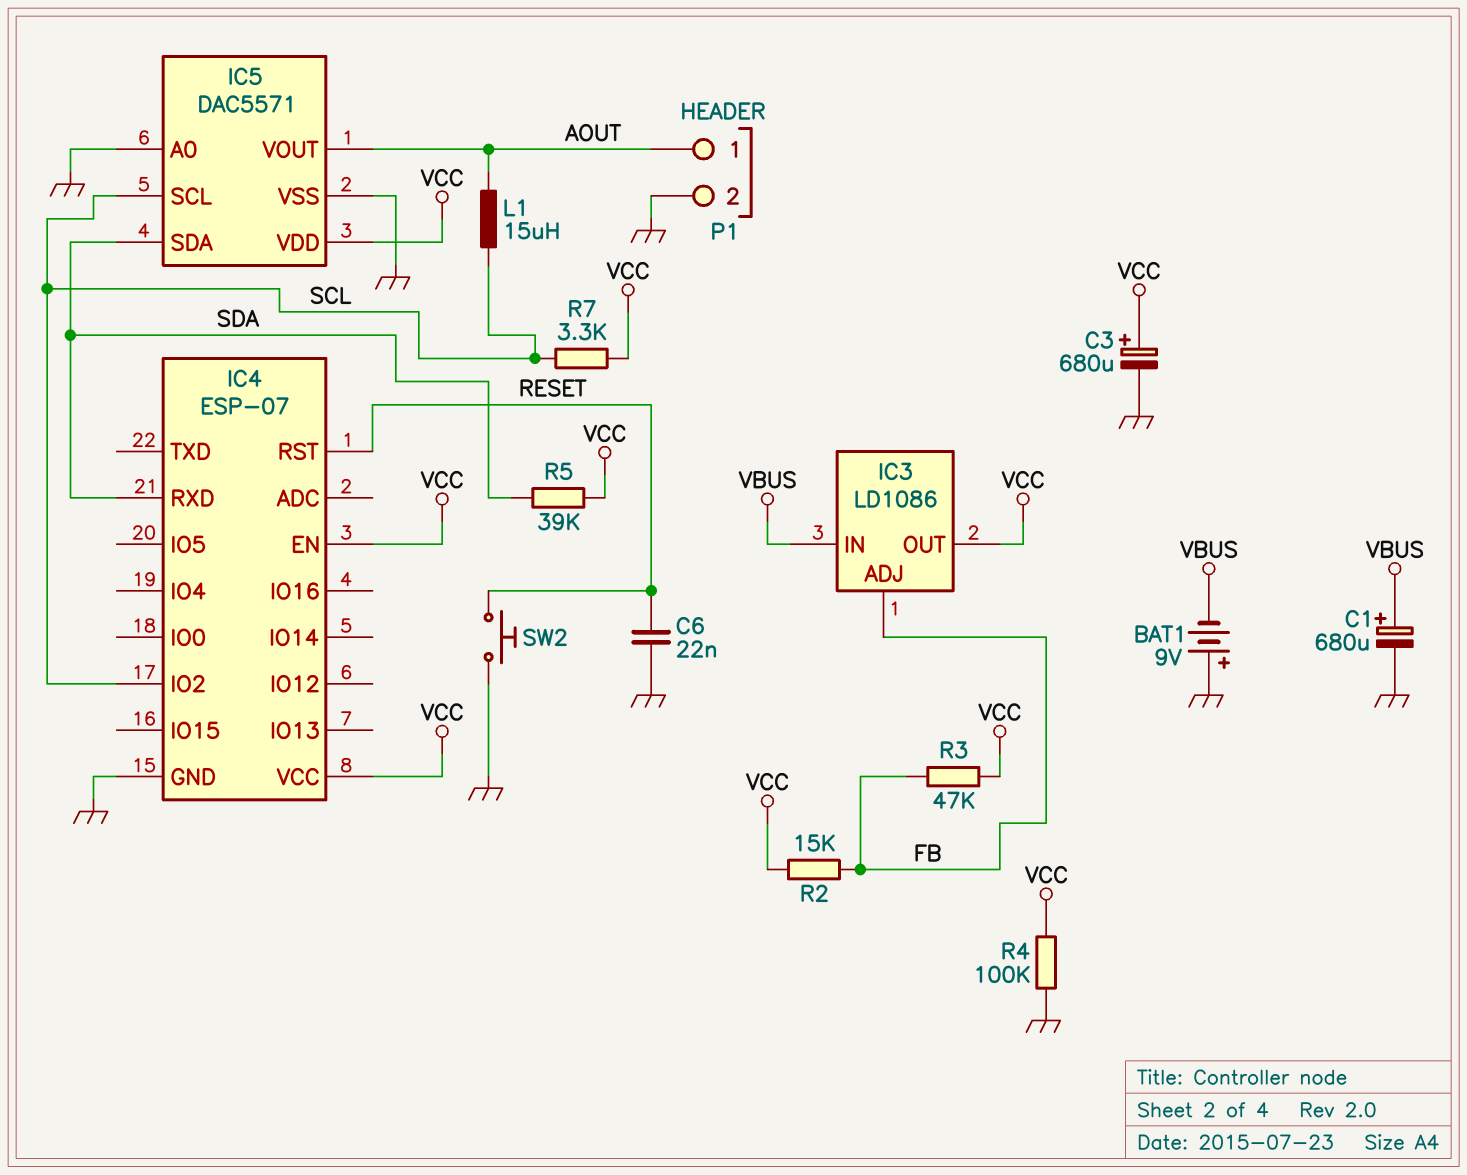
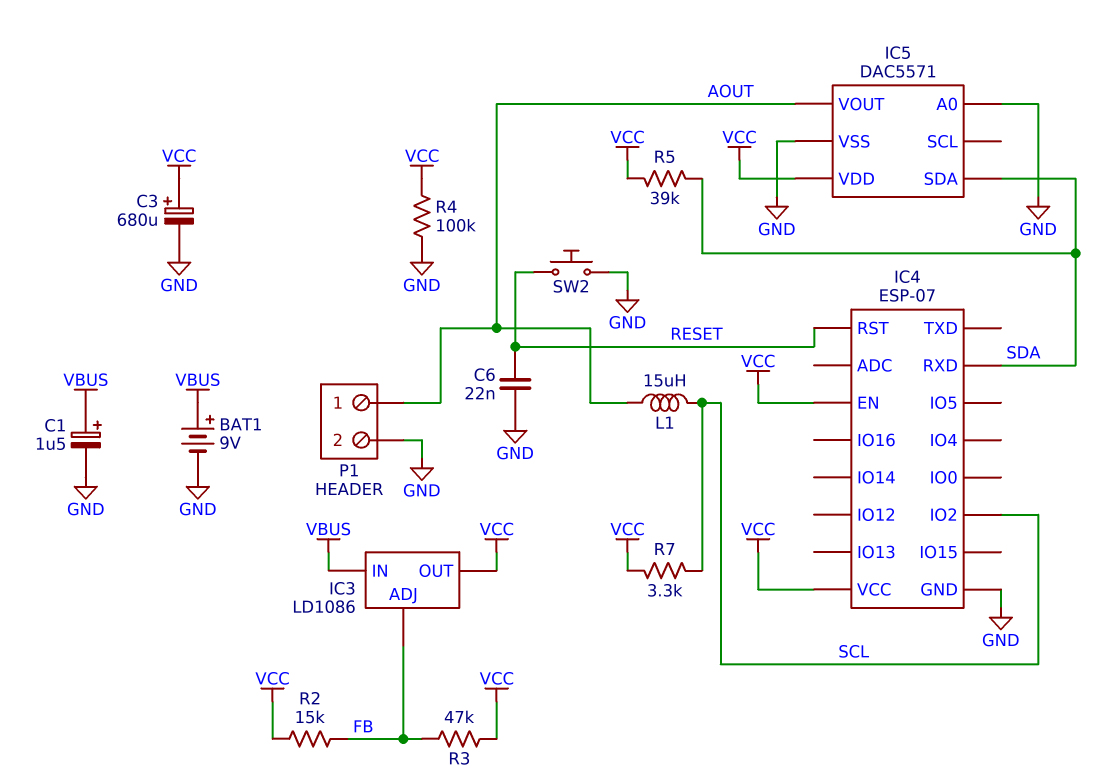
BAT1: 9V (plus GND, minus VBUS) -> 9V (plus VBUS, minus GND)
C1: 680uF (plus VBUS, minus GND) -> 1.5uF (plus VBUS, minus GND)
IC5 pin SCL: SCL -> none

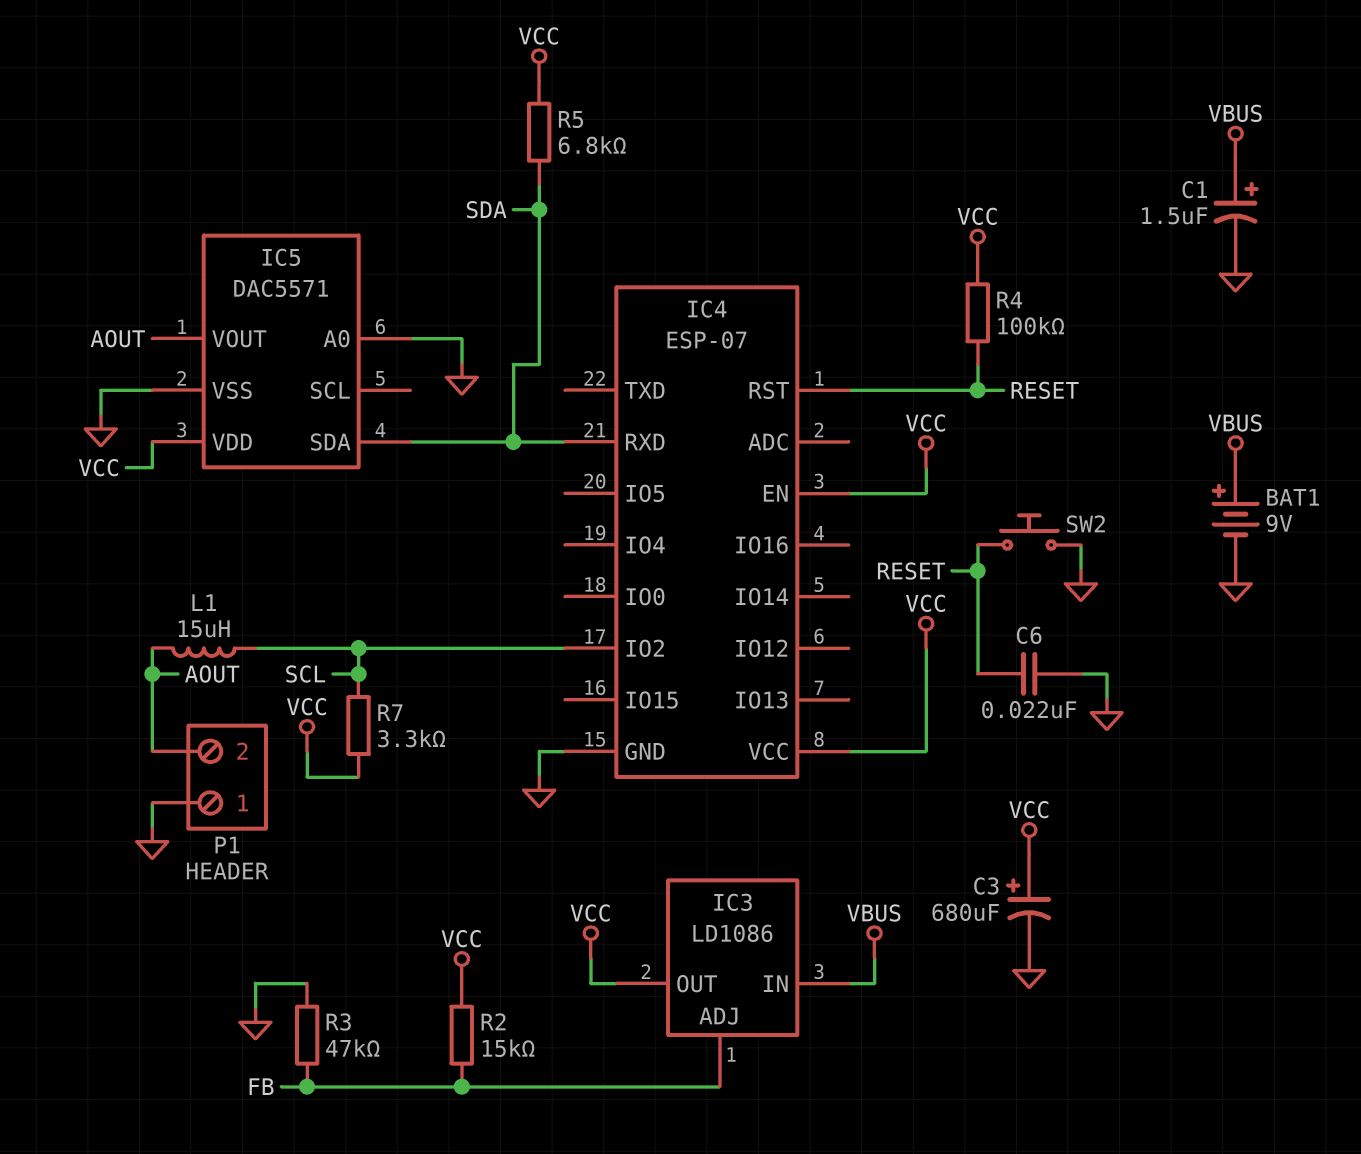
P1 pin 1: AOUT -> GND
P1 pin 2: GND -> AOUT
R3: 47k (FB, VCC) -> 47k (FB, GND)
R4: 100k (GND, VCC) -> 100k (RESET, VCC)
R5: 39k (SDA, VCC) -> 6.8k (SDA, VCC)

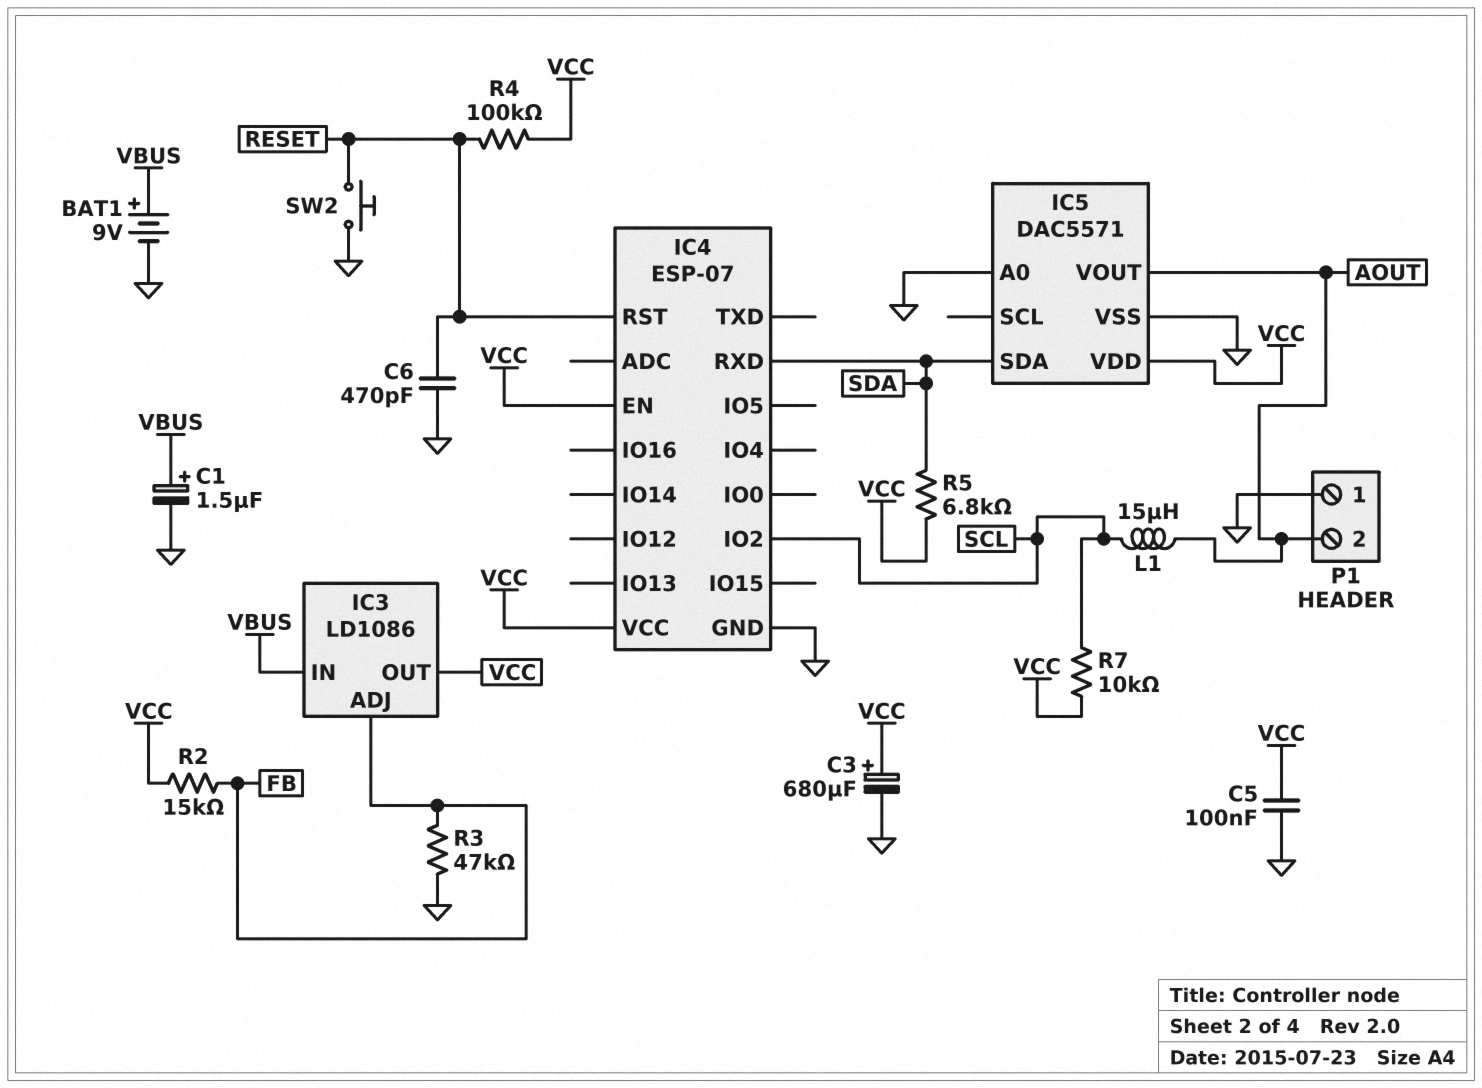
C5: none -> 100nF (GND, VCC)
C6: 22nF (GND, RESET) -> 470pF (GND, RESET)
R7: 3.3k (SCL, VCC) -> 10k (SCL, VCC)

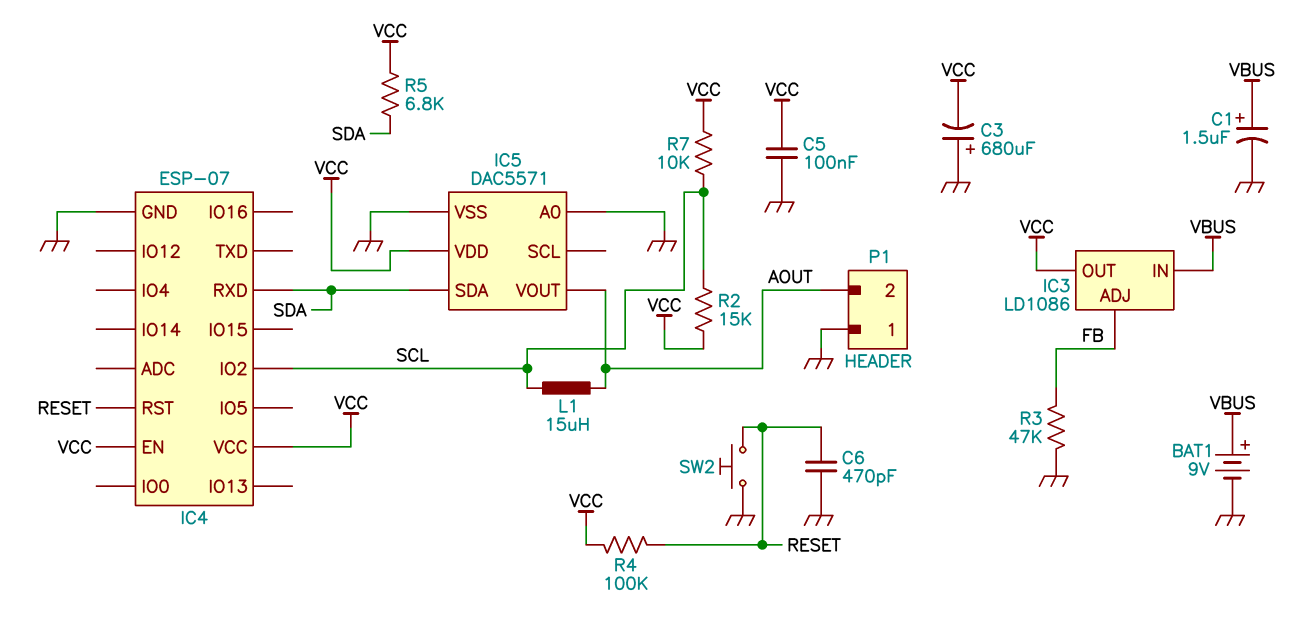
C3: 680uF (plus VCC, minus GND) -> 680uF (plus GND, minus VCC)
R2: 15k (FB, VCC) -> 15k (SCL, VCC)

